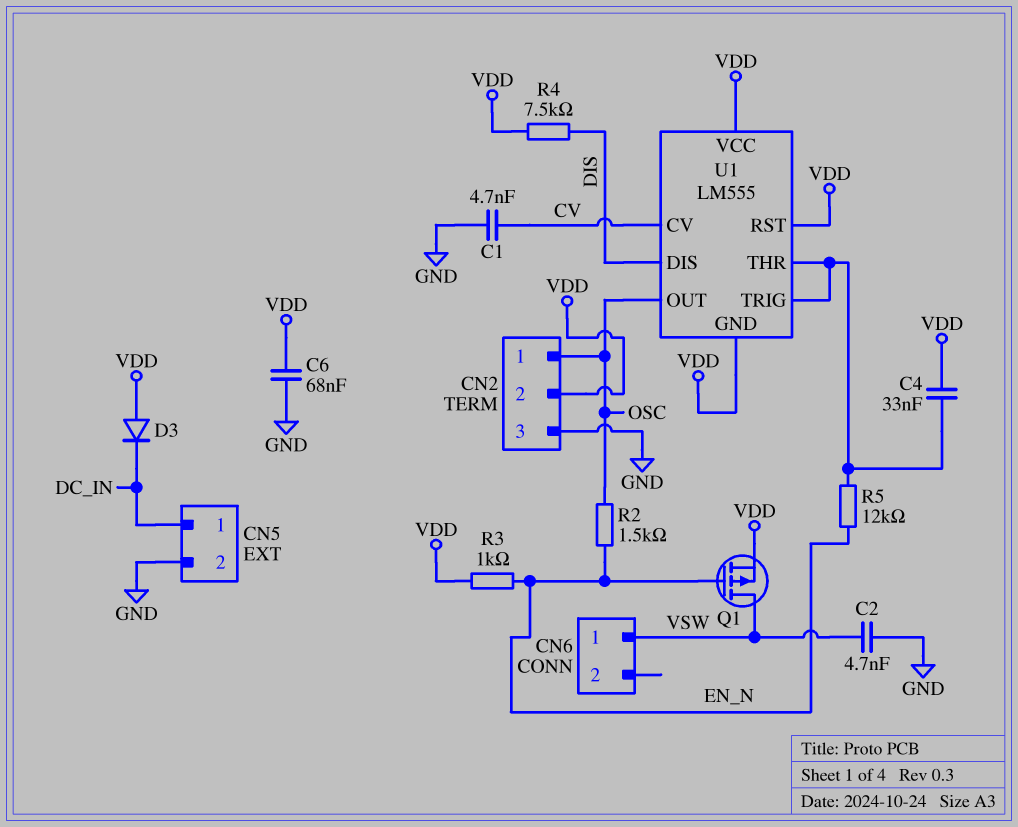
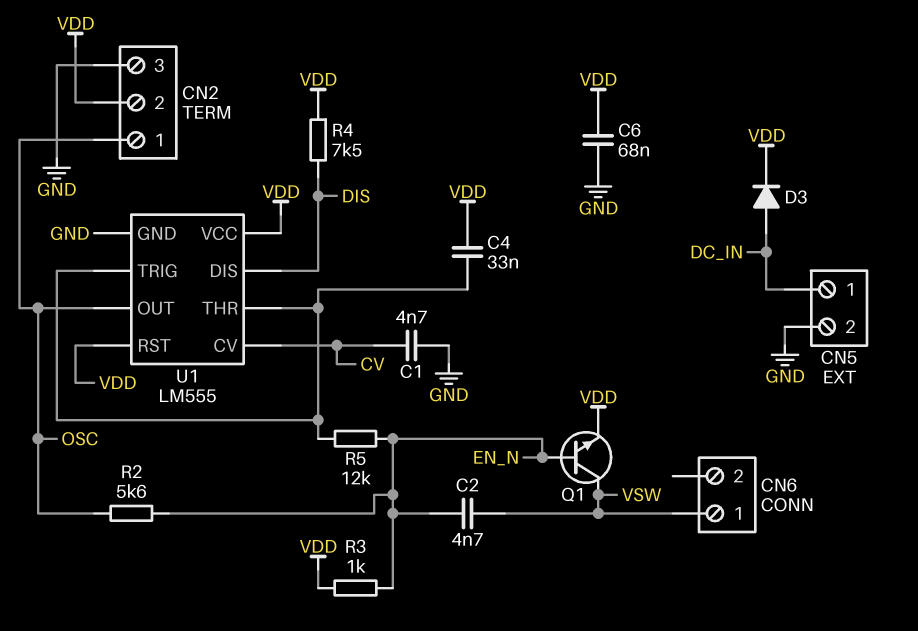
C2: 4.7nF (GND, VSW) -> 4.7nF (EN_N, VSW)
D3: diode (A VDD, K DC_IN) -> diode (A DC_IN, K VDD)
Q1: PMOS (G EN_N, D VSW, S VDD) -> NPN (B EN_N, C VSW, E VDD)
R2: 1.5k (EN_N, OSC) -> 5.6k (EN_N, OSC)
U1 pin GND: VDD -> GND

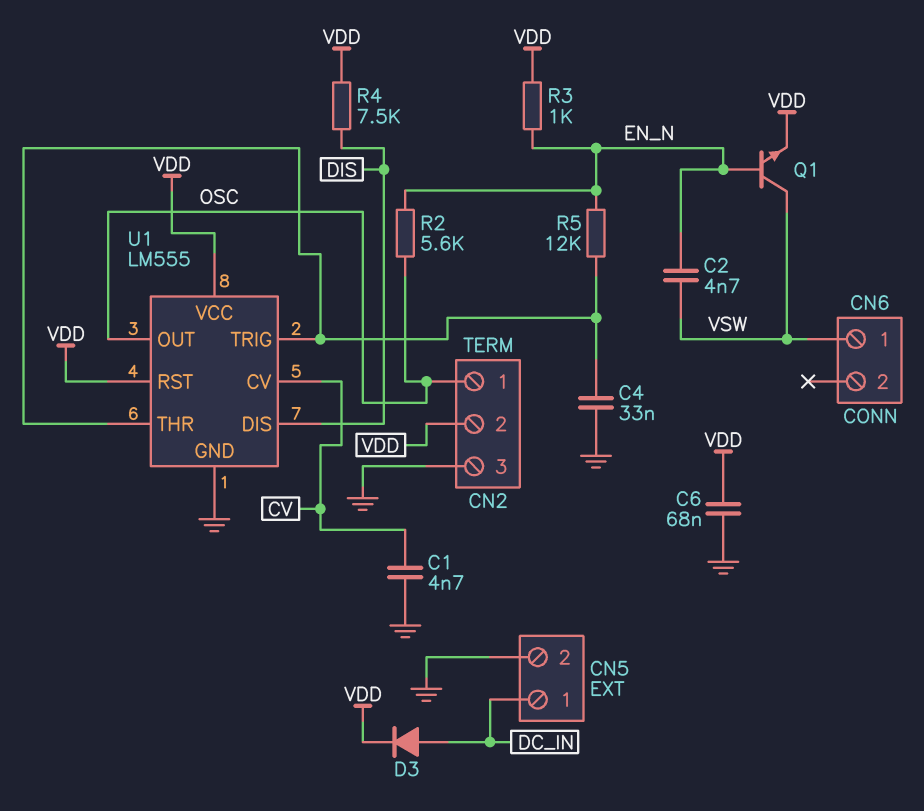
C4: 33nF (U1/THR, VDD) -> 33nF (GND, U1/THR)

